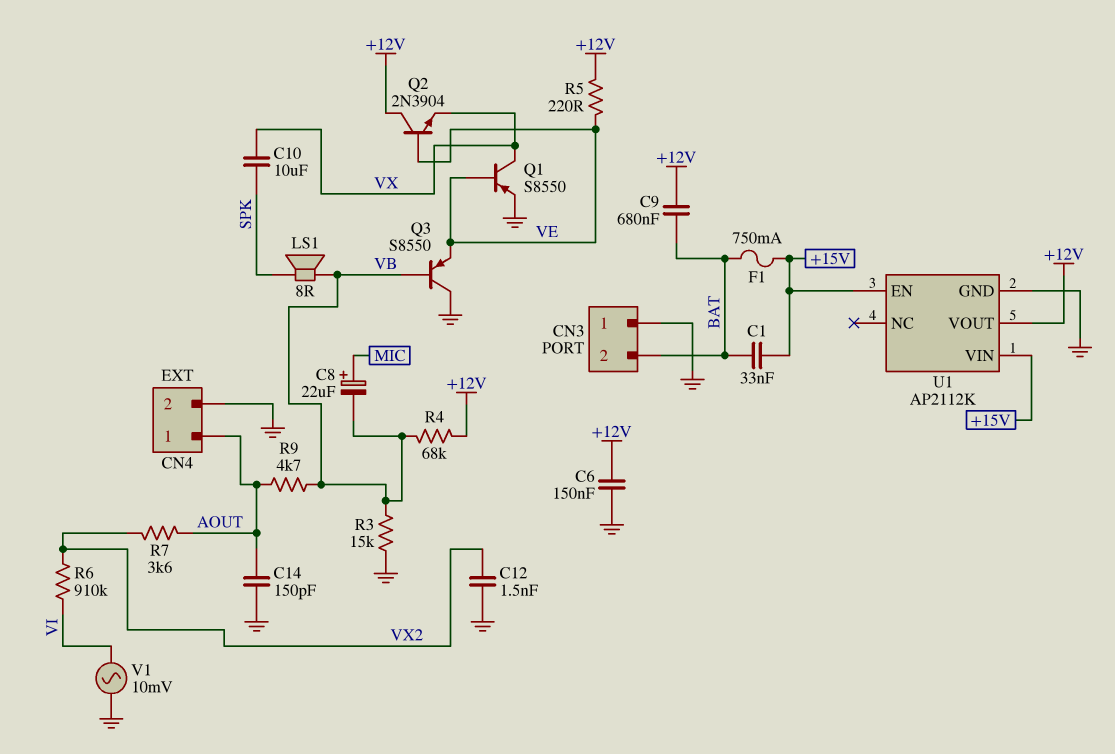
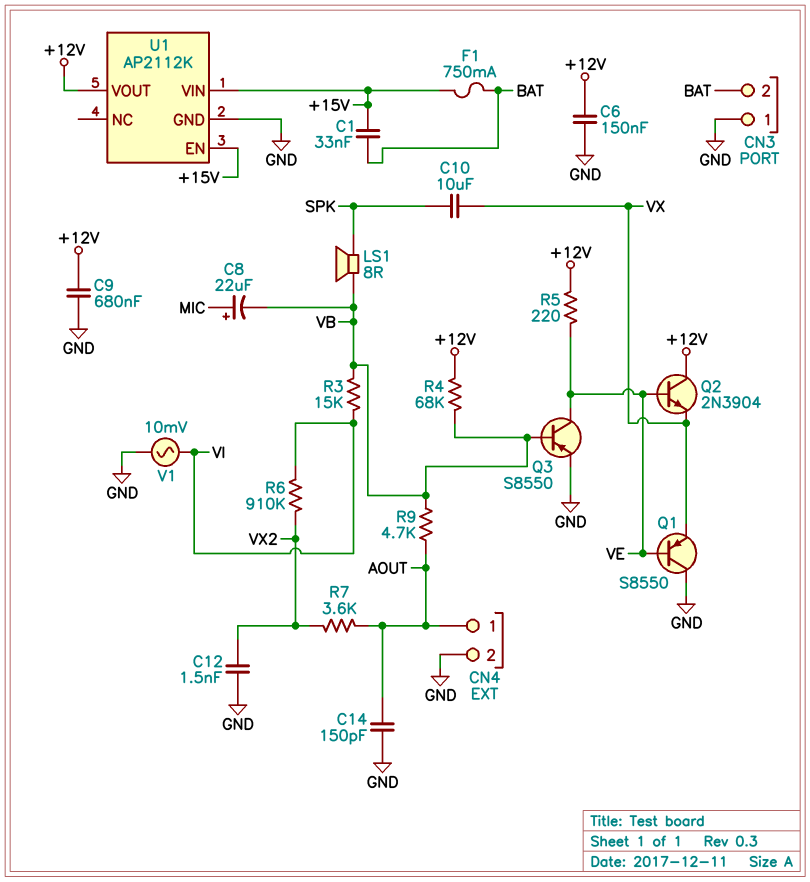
C9: 680nF (+12V, BAT) -> 680nF (+12V, GND)
Q1: PNP S8550 (B VE, C VX, E GND) -> PNP S8550 (B VE, C GND, E VX)
Q3: PNP S8550 (B VB, C GND, E VE) -> PNP S8550 (B VB, C VE, E GND)
R3: 15k (GND, VB) -> 15k (VB, VI)

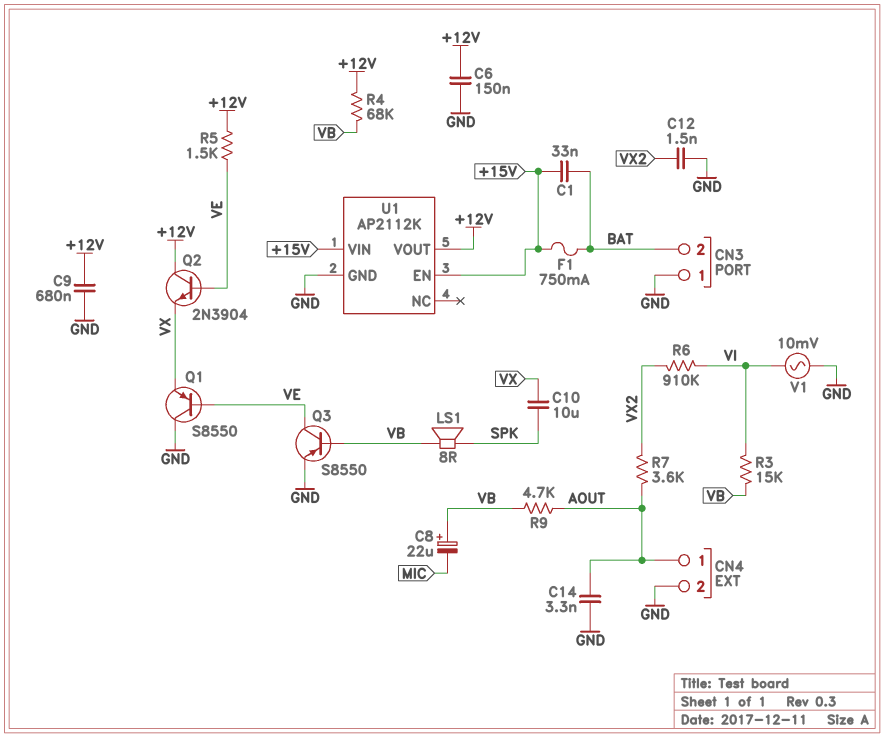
C8: 22uF (plus MIC, minus VB) -> 22uF (plus VB, minus MIC)
C14: 150pF (AOUT, GND) -> 3.3nF (AOUT, GND)
R5: 220 (+12V, VE) -> 1.5k (+12V, VE)

